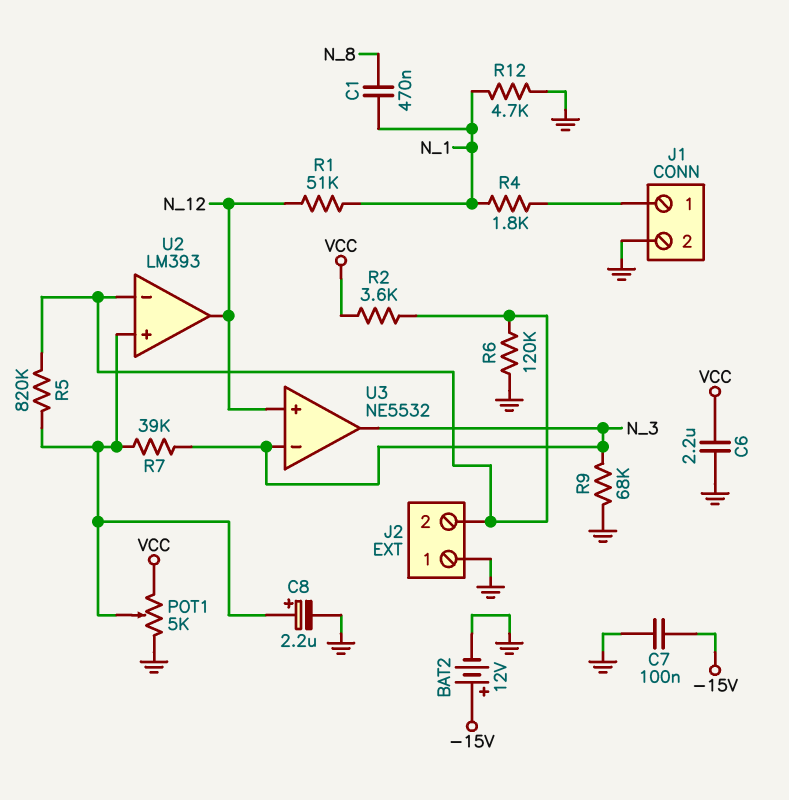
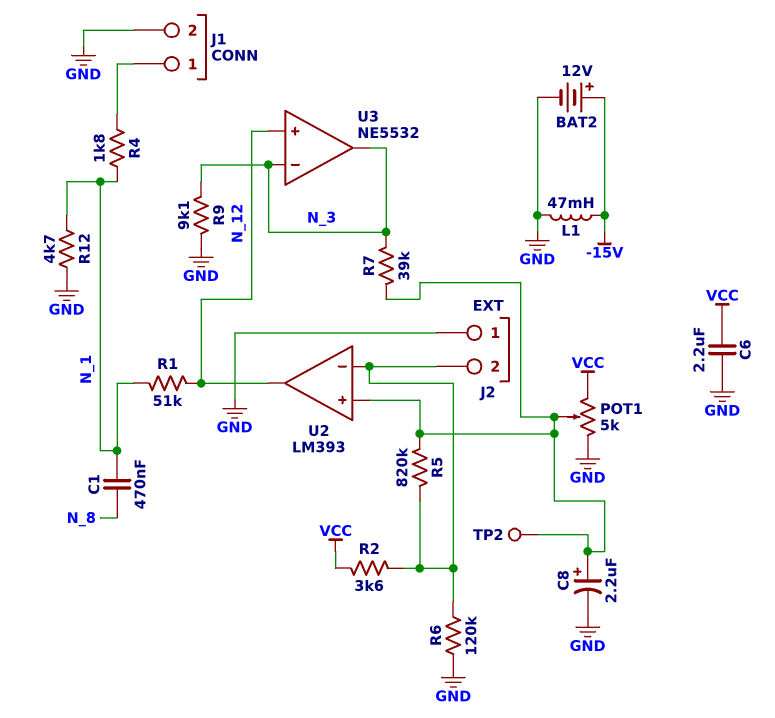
C7: 100nF (-15V, GND) -> none
L1: none -> 47mH (-15V, GND)
R9: 68k (GND, N_3) -> 9.1k (GND, N_3)
TP2: none -> test point (U2/in+)

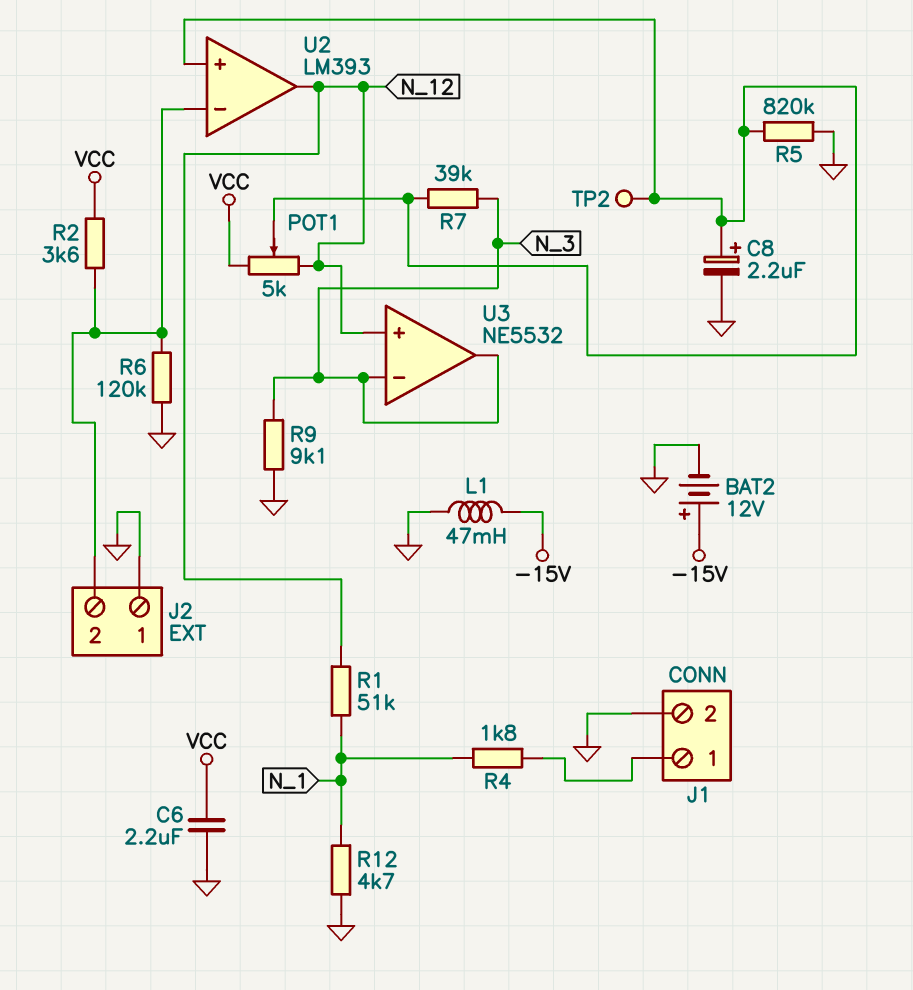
C1: 470nF (N_1, N_8) -> none
POT1: 5k (GND, VCC, wiper U2/in+) -> 5k (N_12, VCC, wiper U2/in+)
R5: 820k (J2/2, U2/in+) -> 820k (GND, U2/in+)

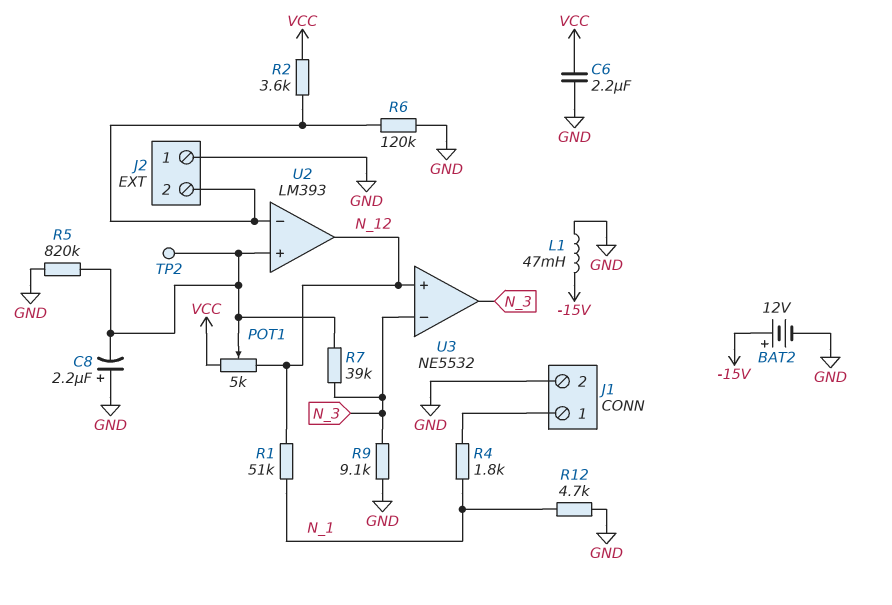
C8: 2.2uF (plus U2/in+, minus GND) -> 2.2uF (plus GND, minus U2/in+)

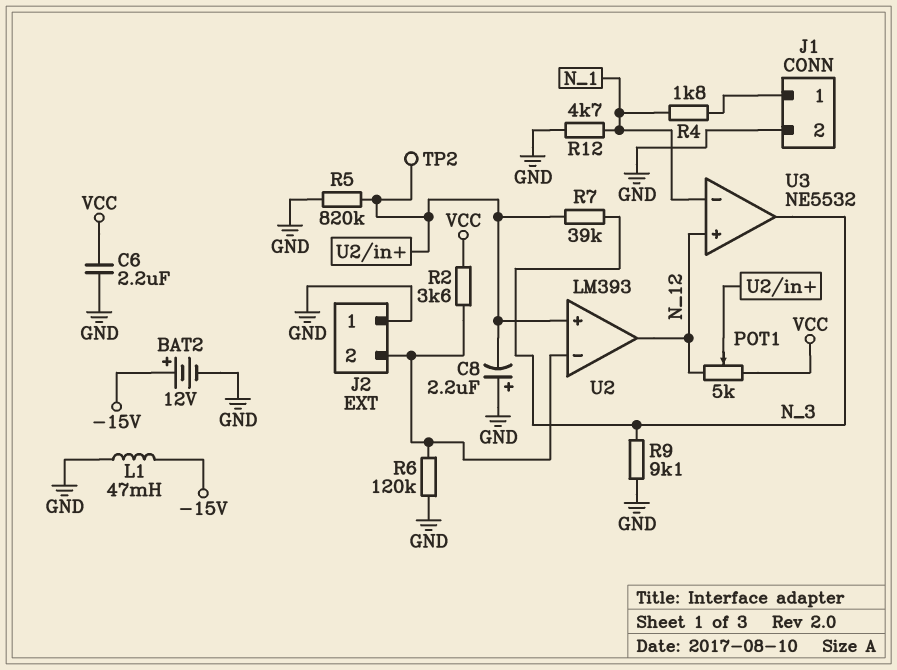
R1: 51k (N_1, N_12) -> none
U3 pin in-: N_3 -> N_1

